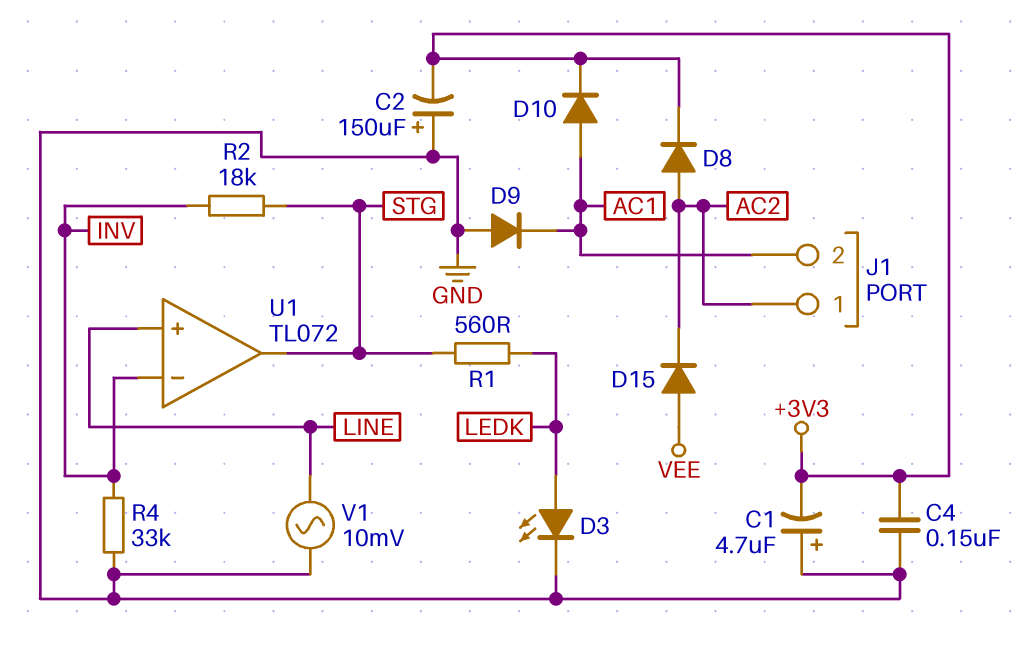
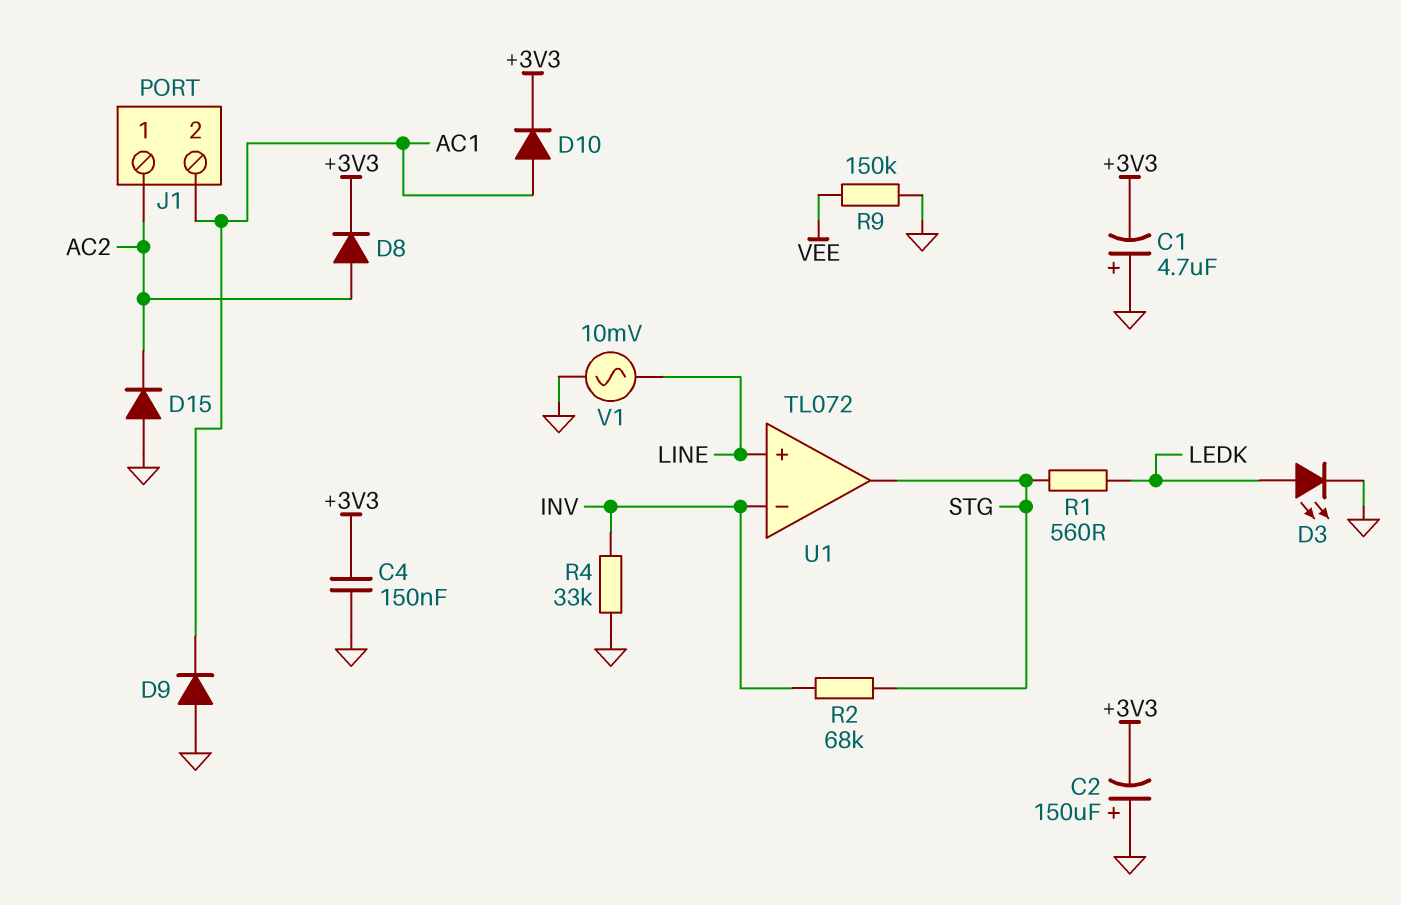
D15: diode (A VEE, K AC2) -> diode (A GND, K AC2)
R2: 18k (INV, STG) -> 68k (INV, STG)
R9: none -> 150k (GND, VEE)

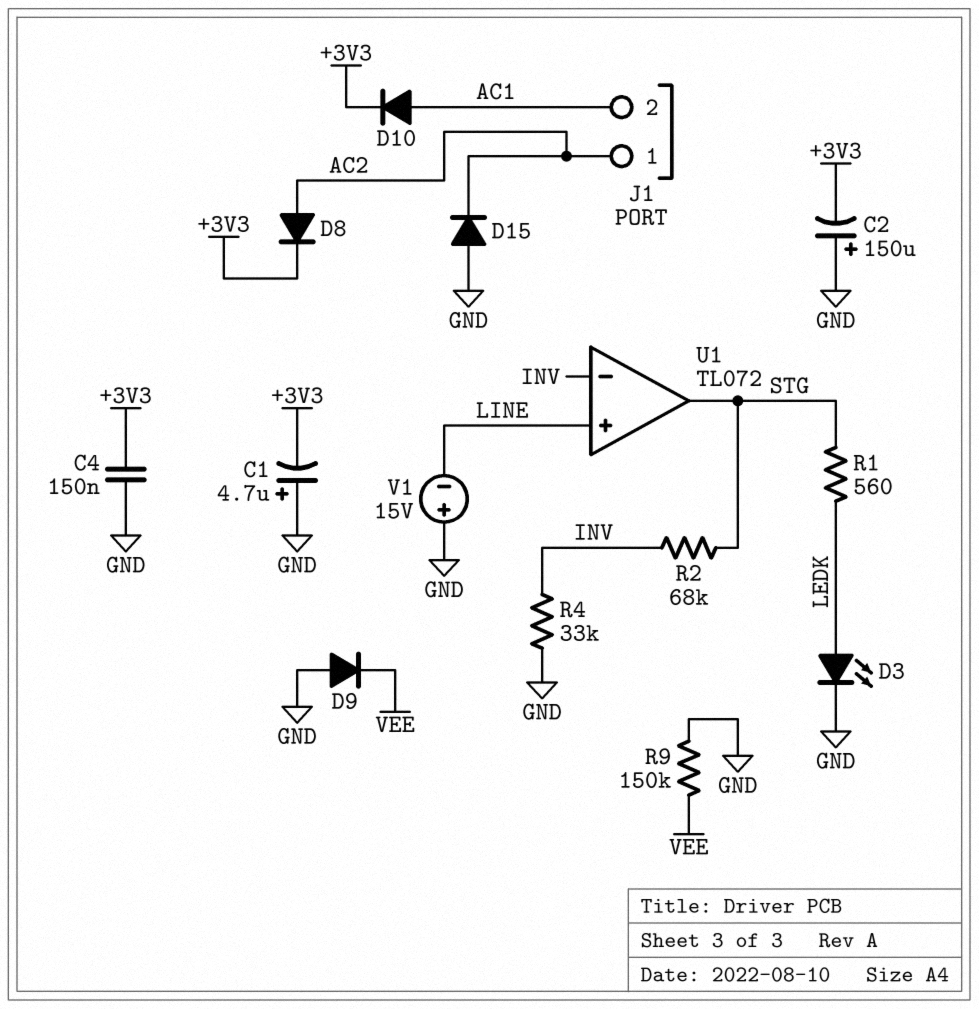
D9: diode (A GND, K AC1) -> diode (A GND, K VEE)
V1: AC 10mV (GND, LINE) -> 15V (plus GND, minus LINE)

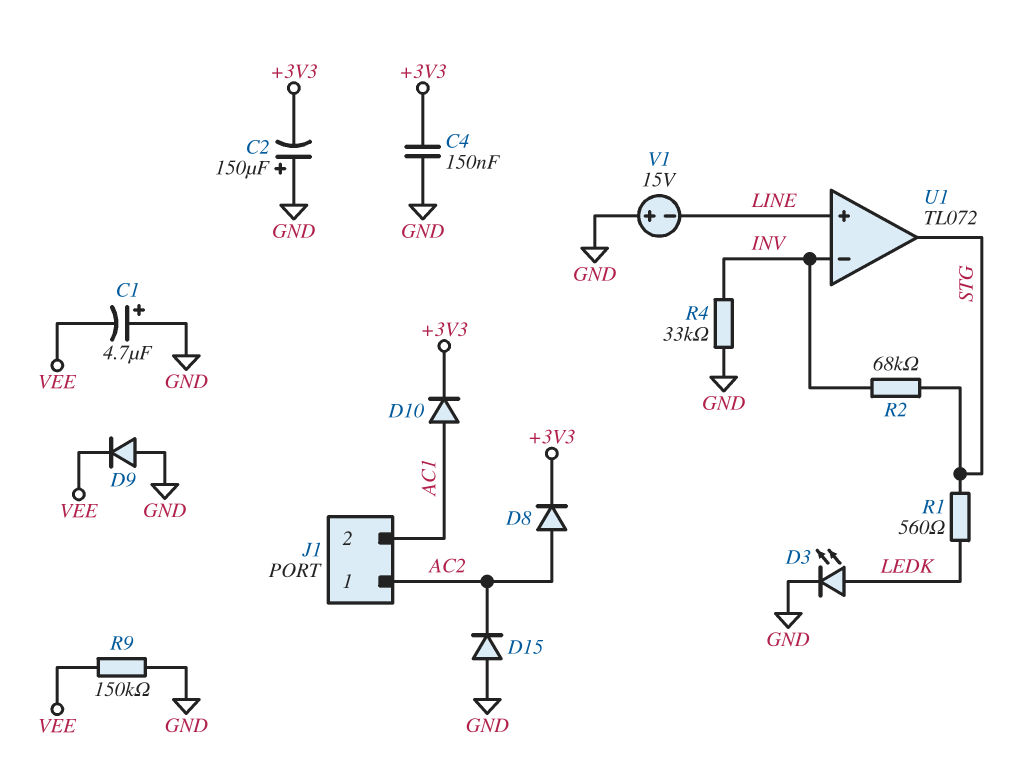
C1: 4.7uF (plus GND, minus +3V3) -> 4.7uF (plus GND, minus VEE)

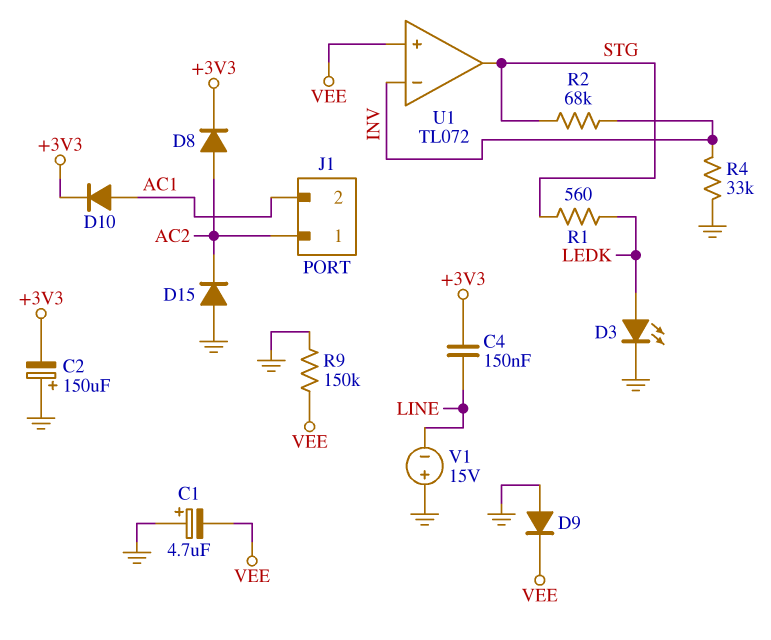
C4: 150nF (+3V3, GND) -> 150nF (+3V3, LINE)
U1 pin in+: LINE -> VEE

